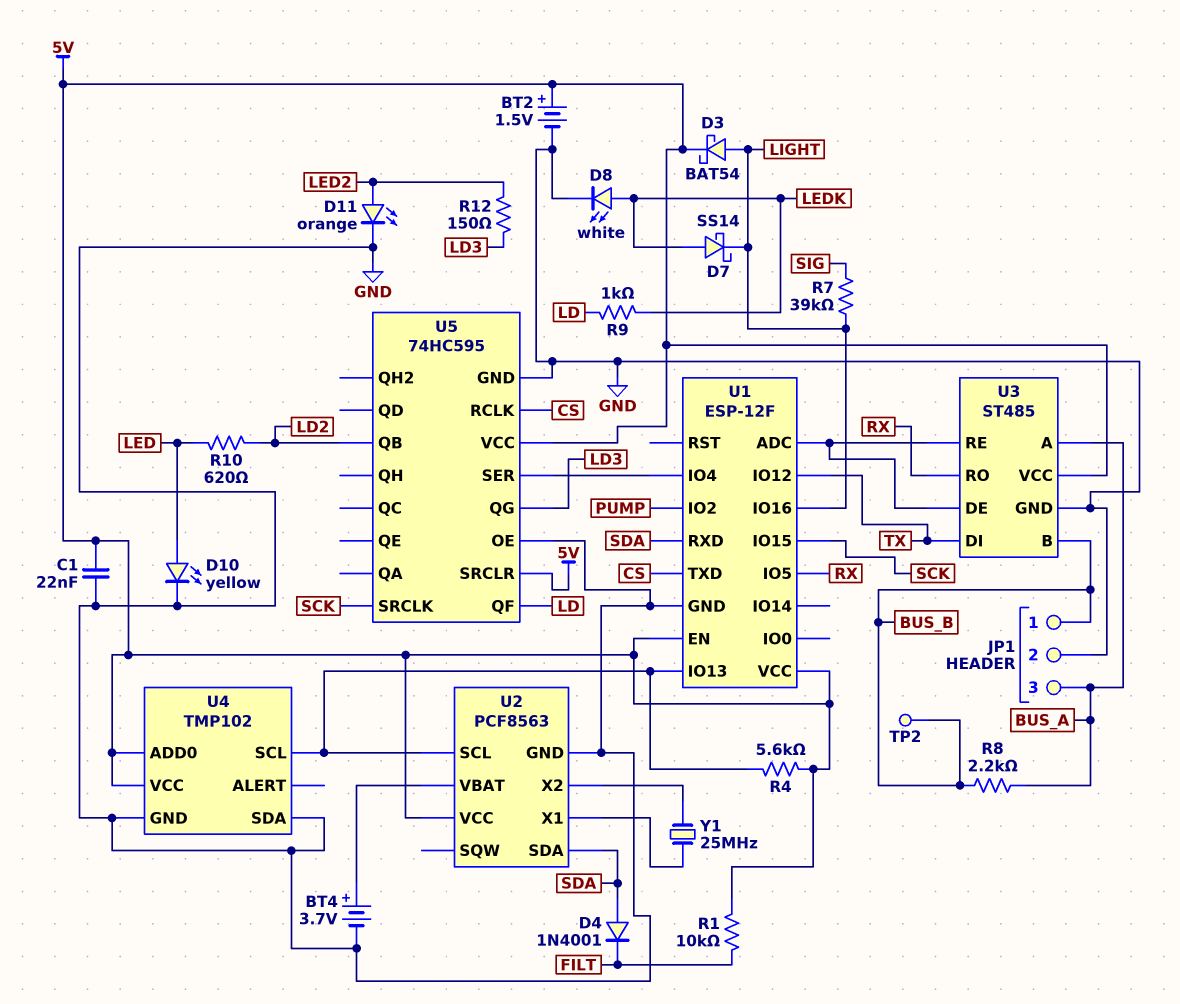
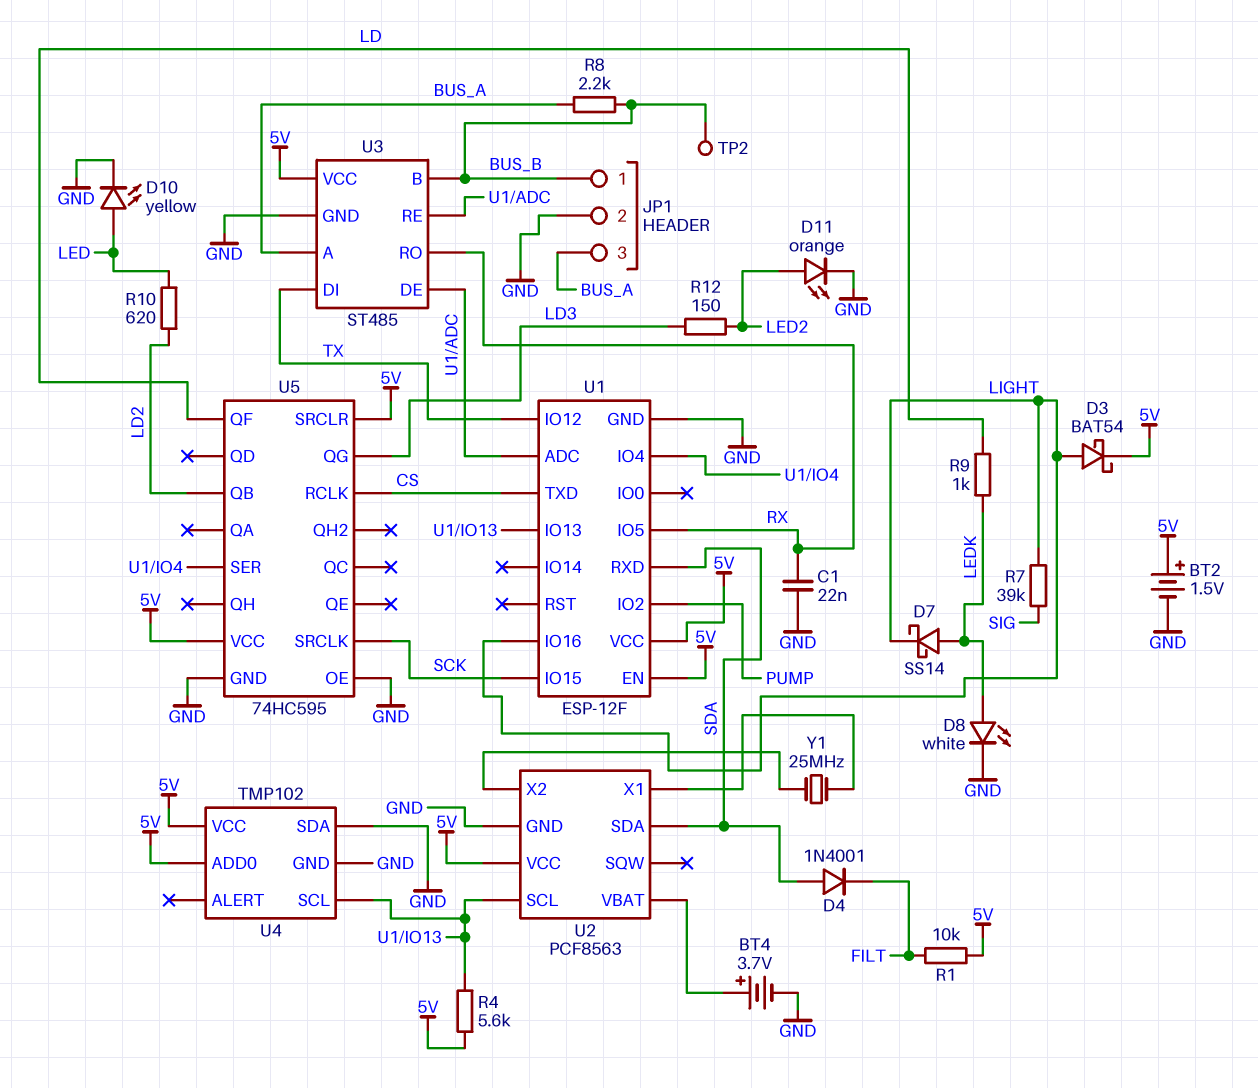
C1: 22nF (5V, GND) -> 22nF (GND, RX)

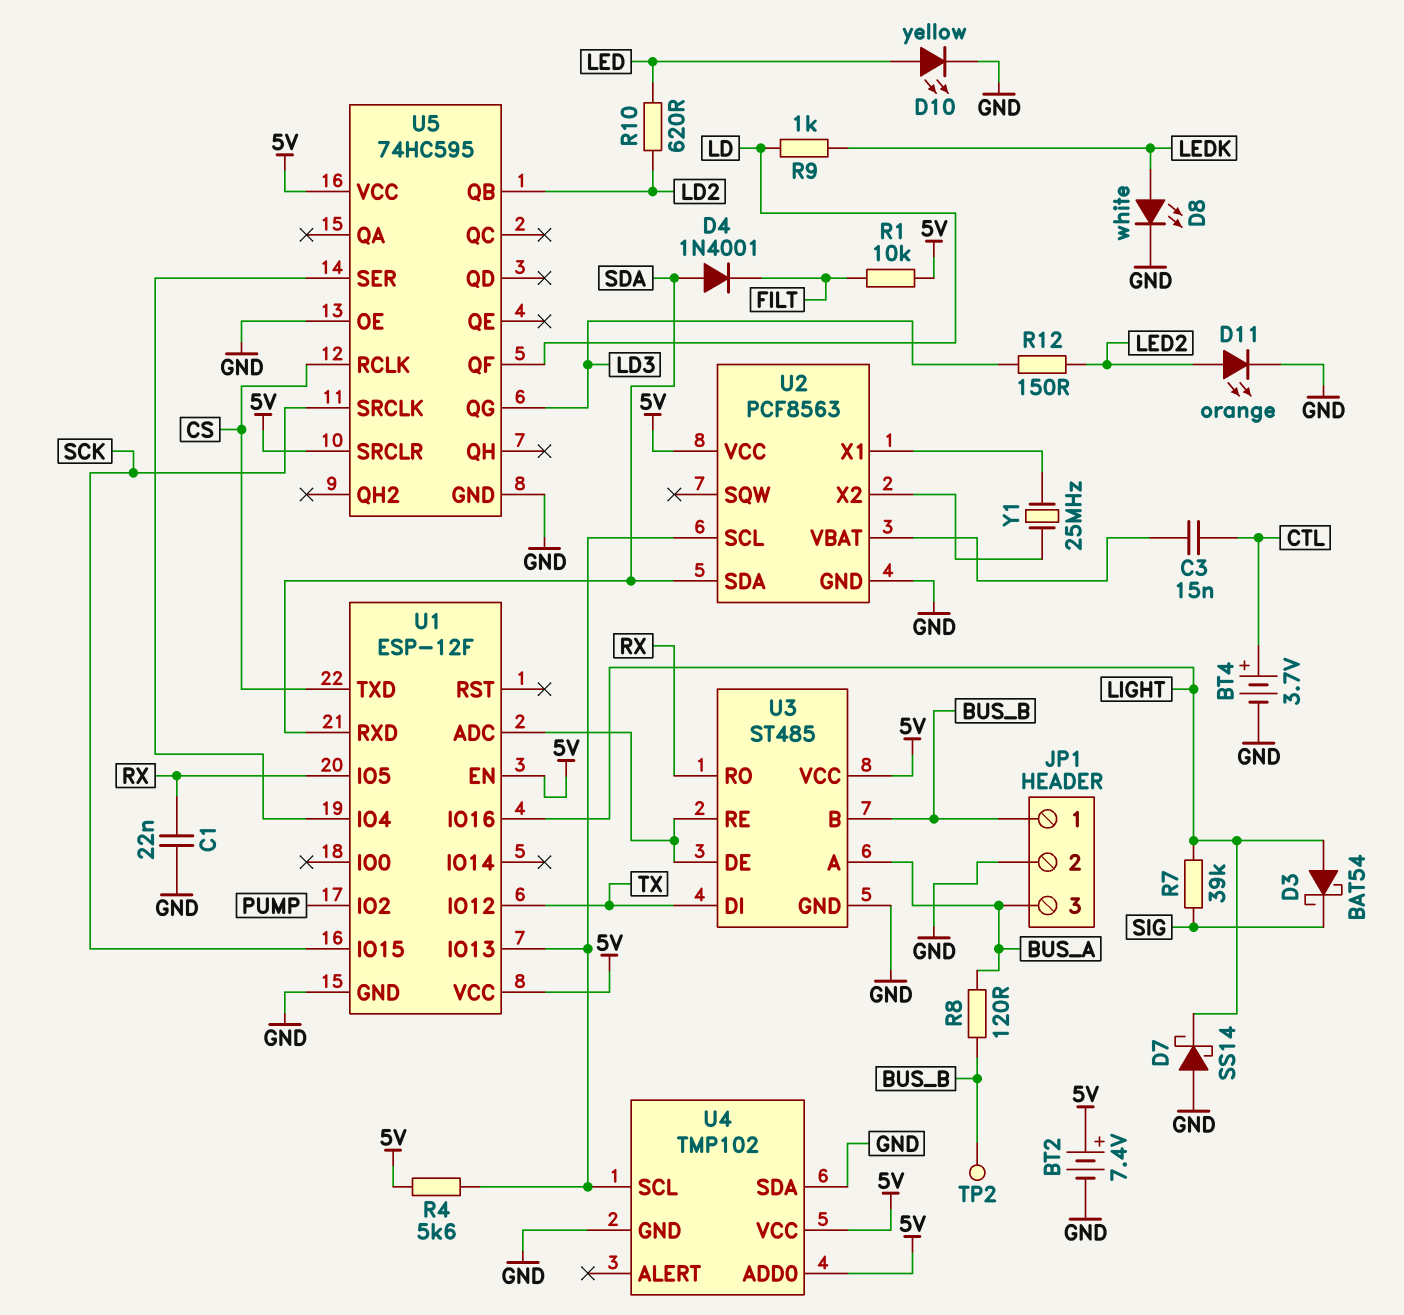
BT2: 1.5V (plus 5V, minus GND) -> 7.4V (plus 5V, minus GND)
BT4: 3.7V (plus U2/VBAT, minus GND) -> 3.7V (plus CTL, minus GND)
C3: none -> 15nF (CTL, U2/VBAT)
D3: schottky BAT54 (A LIGHT, K 5V) -> schottky BAT54 (A LIGHT, K SIG)
D7: schottky SS14 (A LEDK, K LIGHT) -> schottky SS14 (A GND, K LIGHT)
R8: 2.2k (BUS_A, BUS_B) -> 120 (BUS_A, BUS_B)

